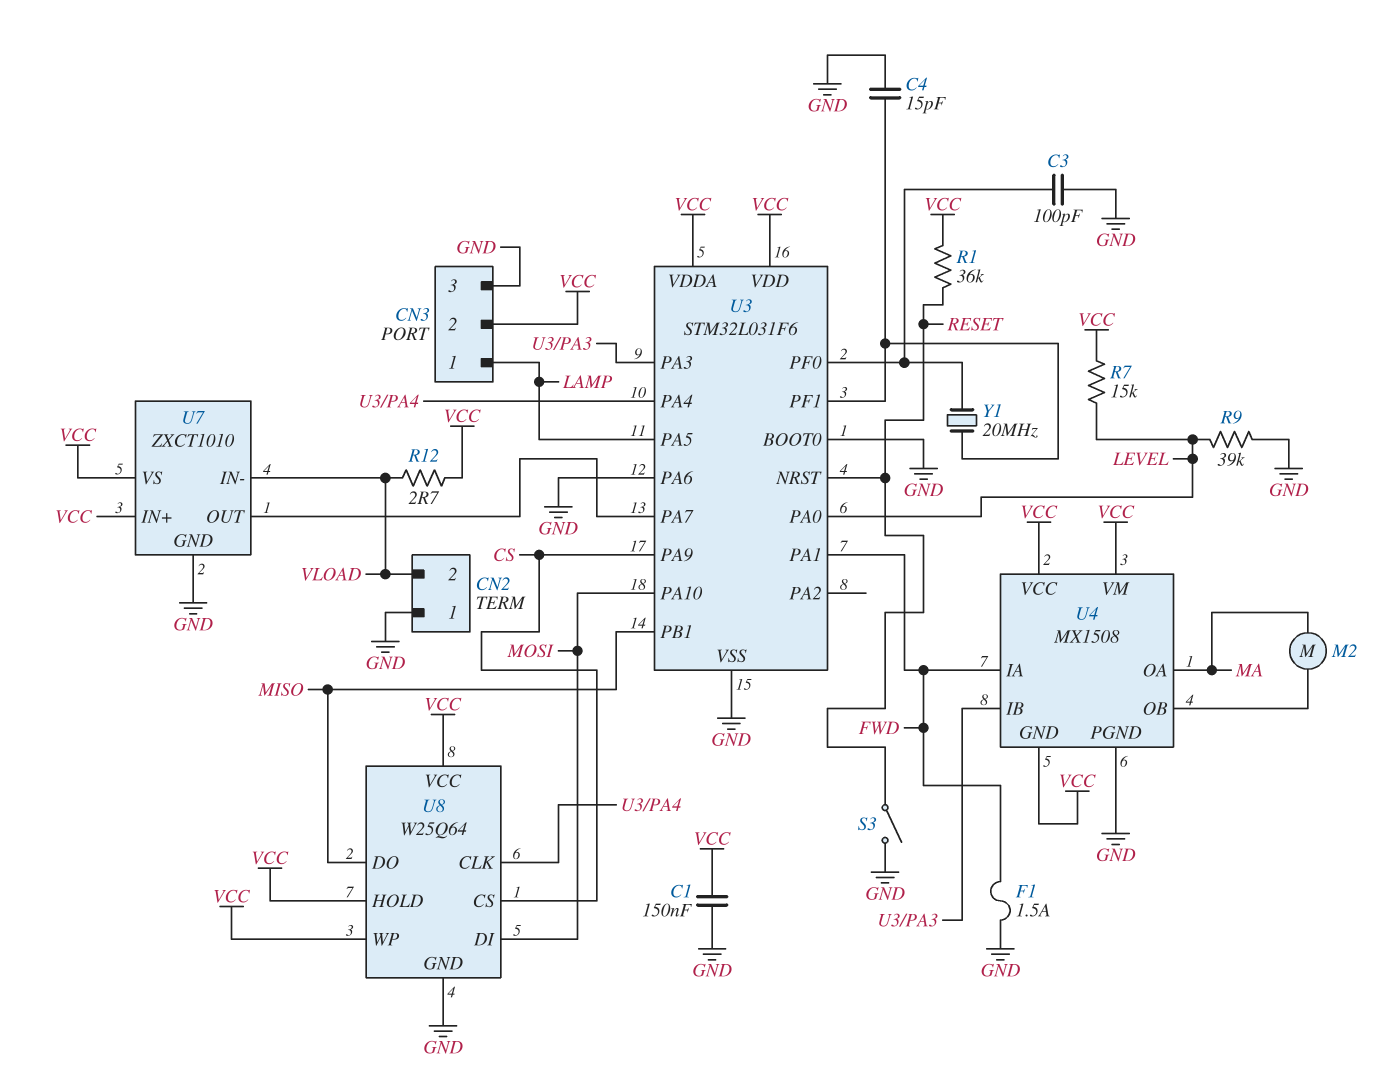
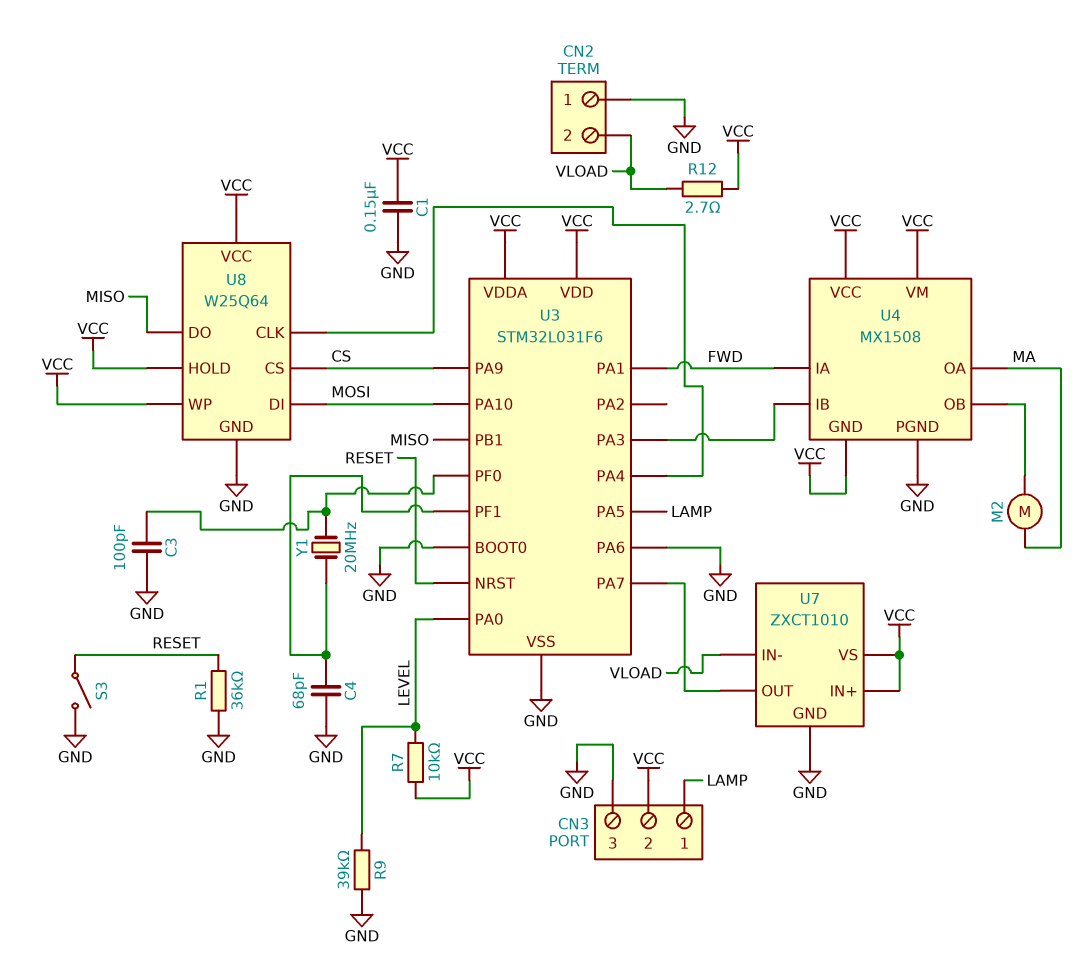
C4: 15pF (GND, U3/PF1) -> 68pF (GND, U3/PF1)
F1: 1.5A (FWD, GND) -> none
R1: 36k (RESET, VCC) -> 36k (GND, RESET)
R7: 15k (LEVEL, VCC) -> 10k (LEVEL, VCC)

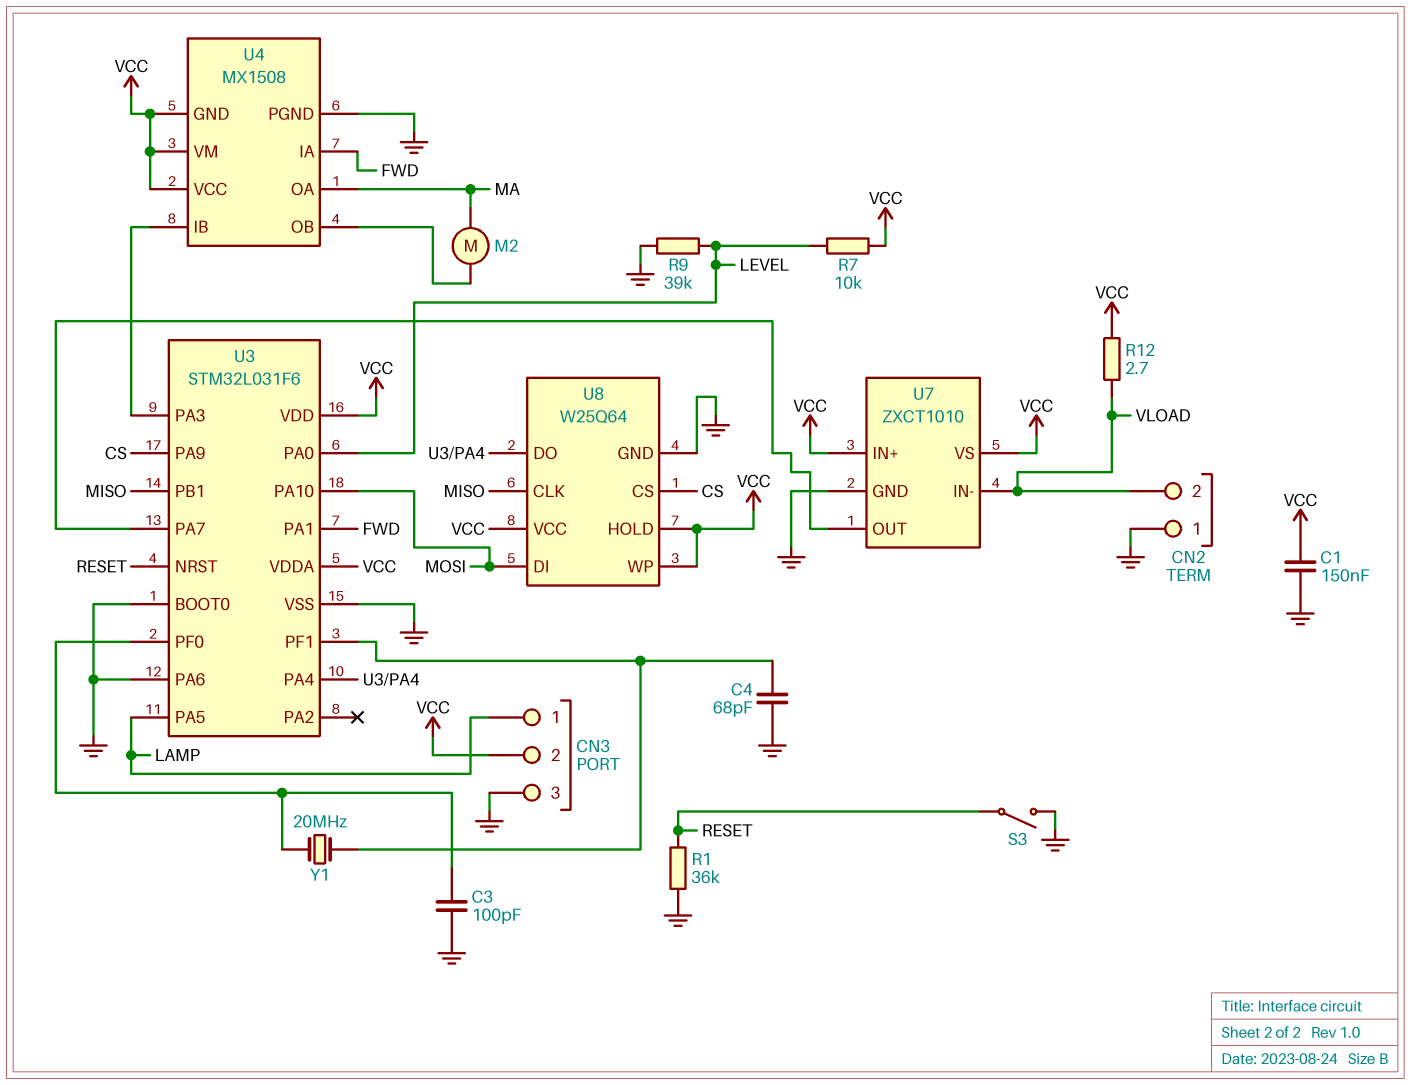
U8 pin CLK: U3/PA4 -> MISO
U8 pin DO: MISO -> U3/PA4

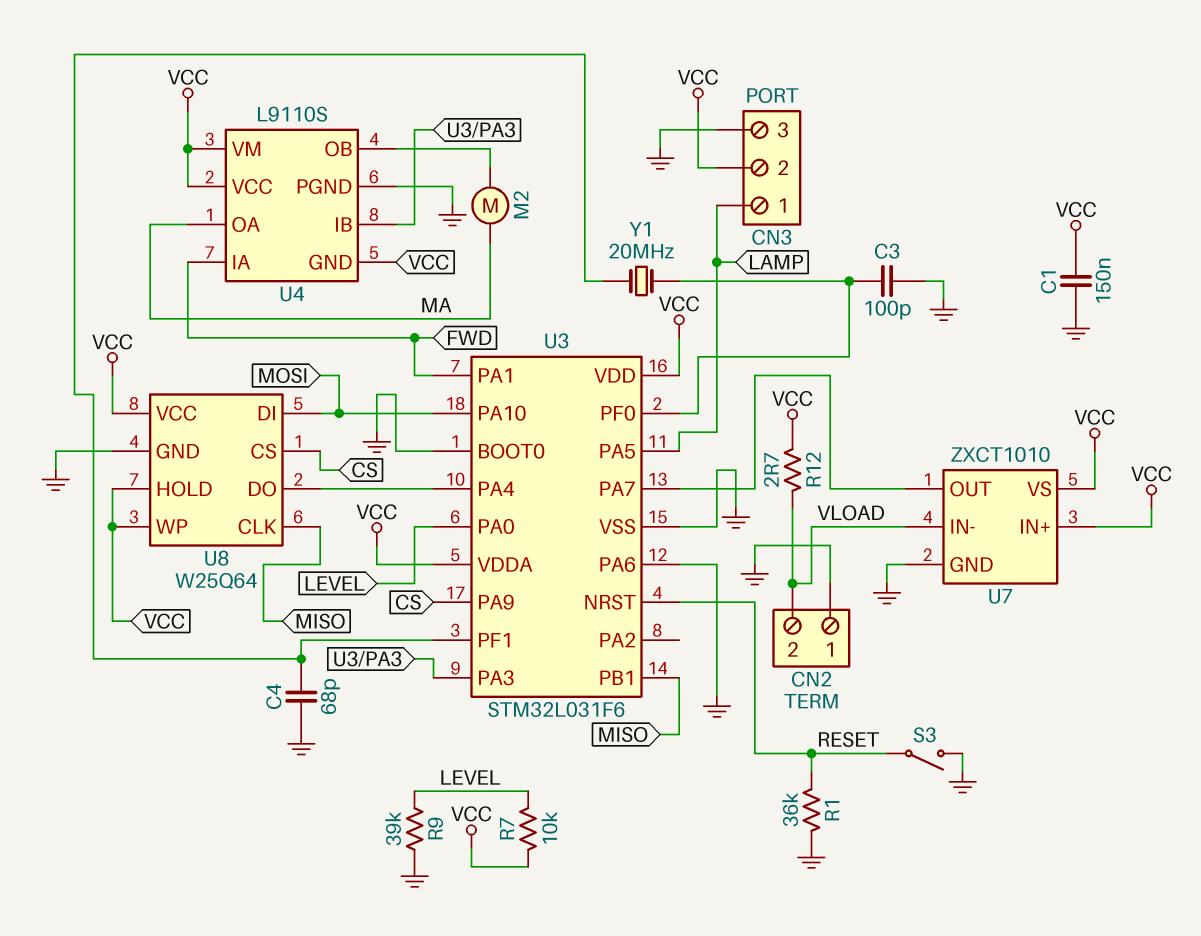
U4: MX1508 -> L9110S

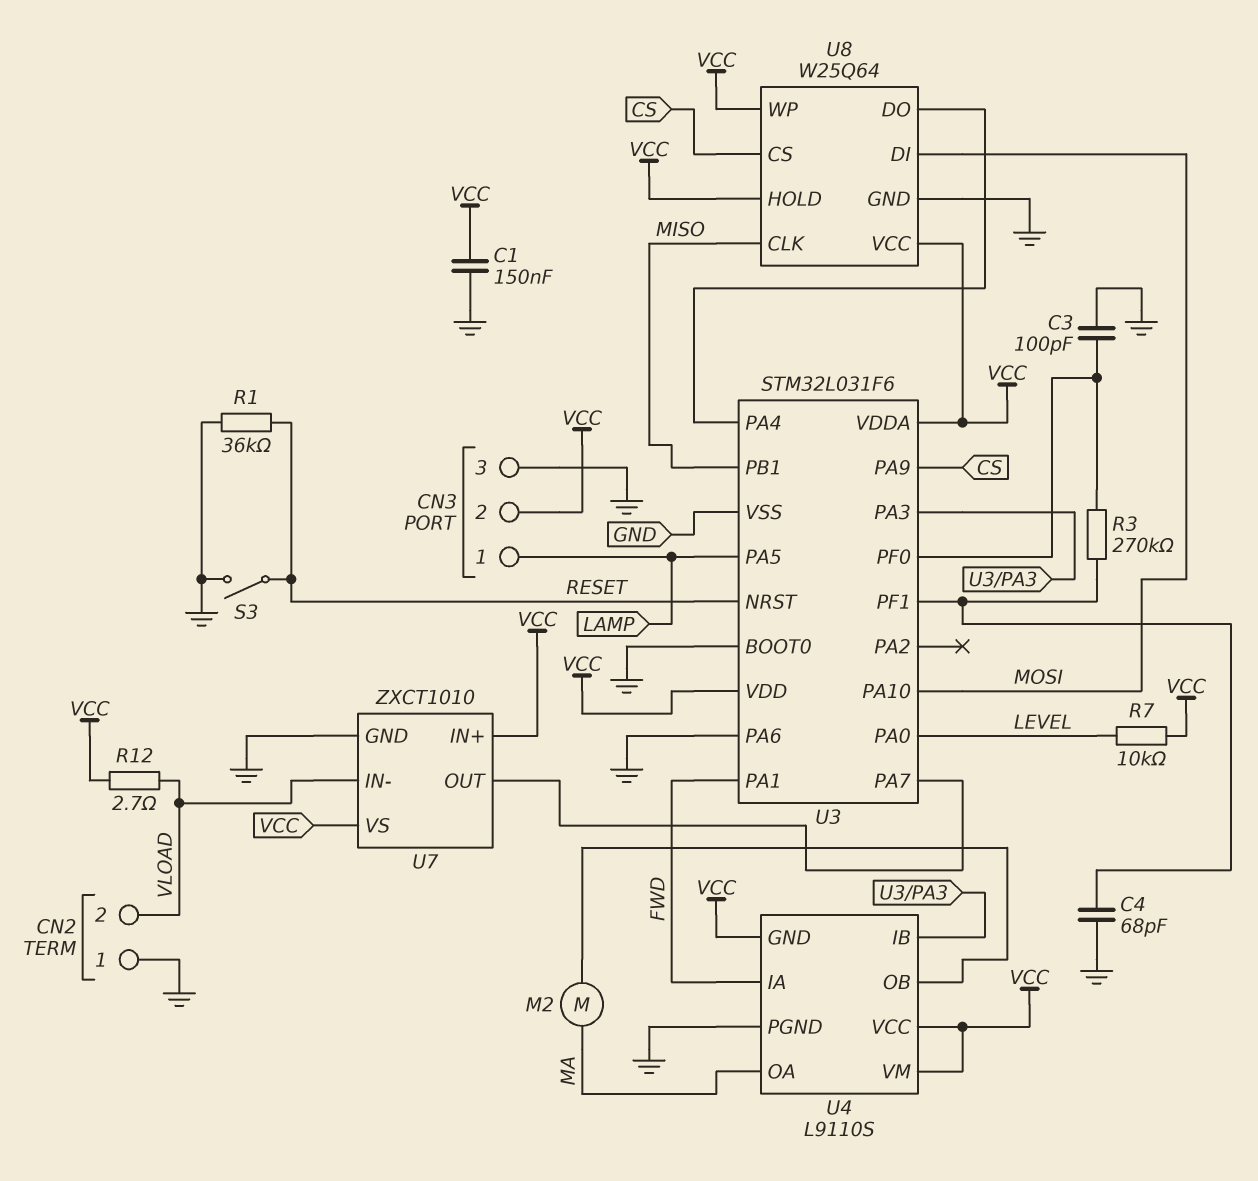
R3: none -> 270k (U3/PF0, U3/PF1)
R9: 39k (GND, LEVEL) -> none
Y1: 20MHz (U3/PF0, U3/PF1) -> none

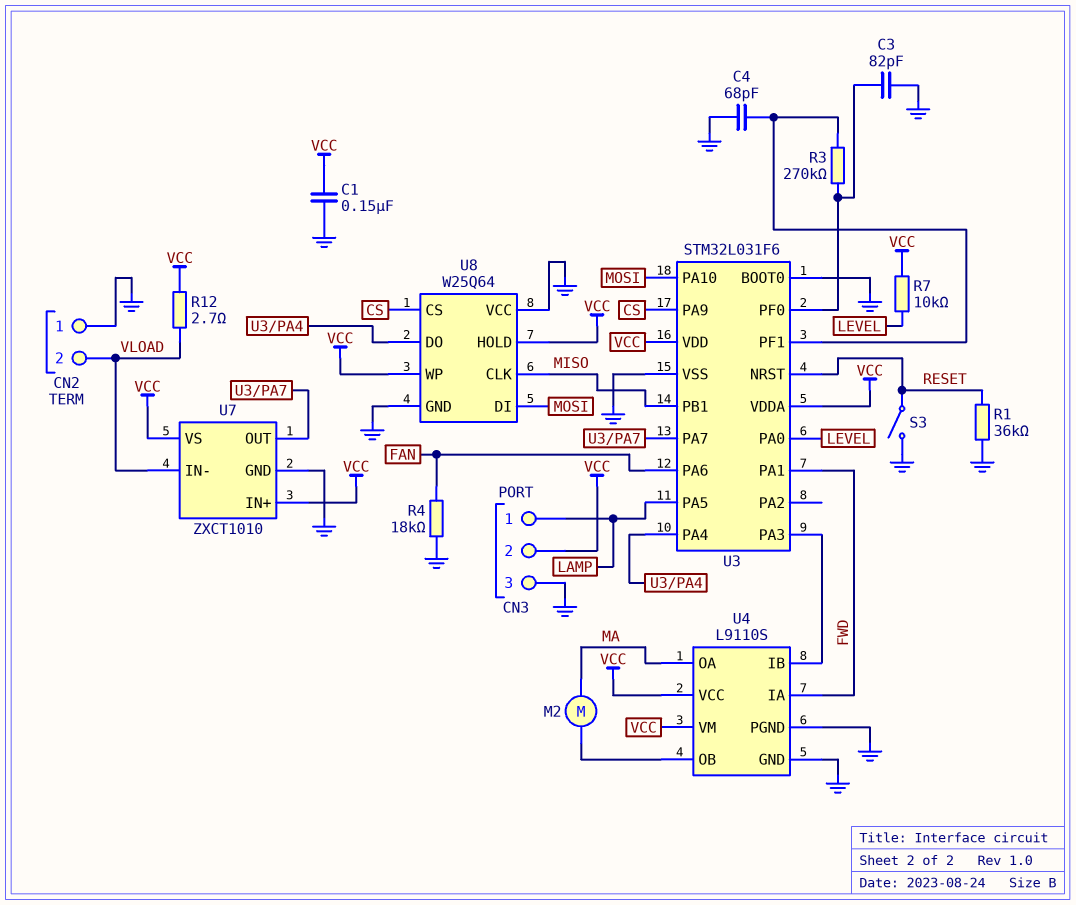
C3: 100pF (GND, U3/PF0) -> 82pF (GND, U3/PF0)
R4: none -> 18k (FAN, GND)
U3 pin PA6: GND -> FAN
U4 pin GND: VCC -> GND
U8 pin VCC: VCC -> GND

